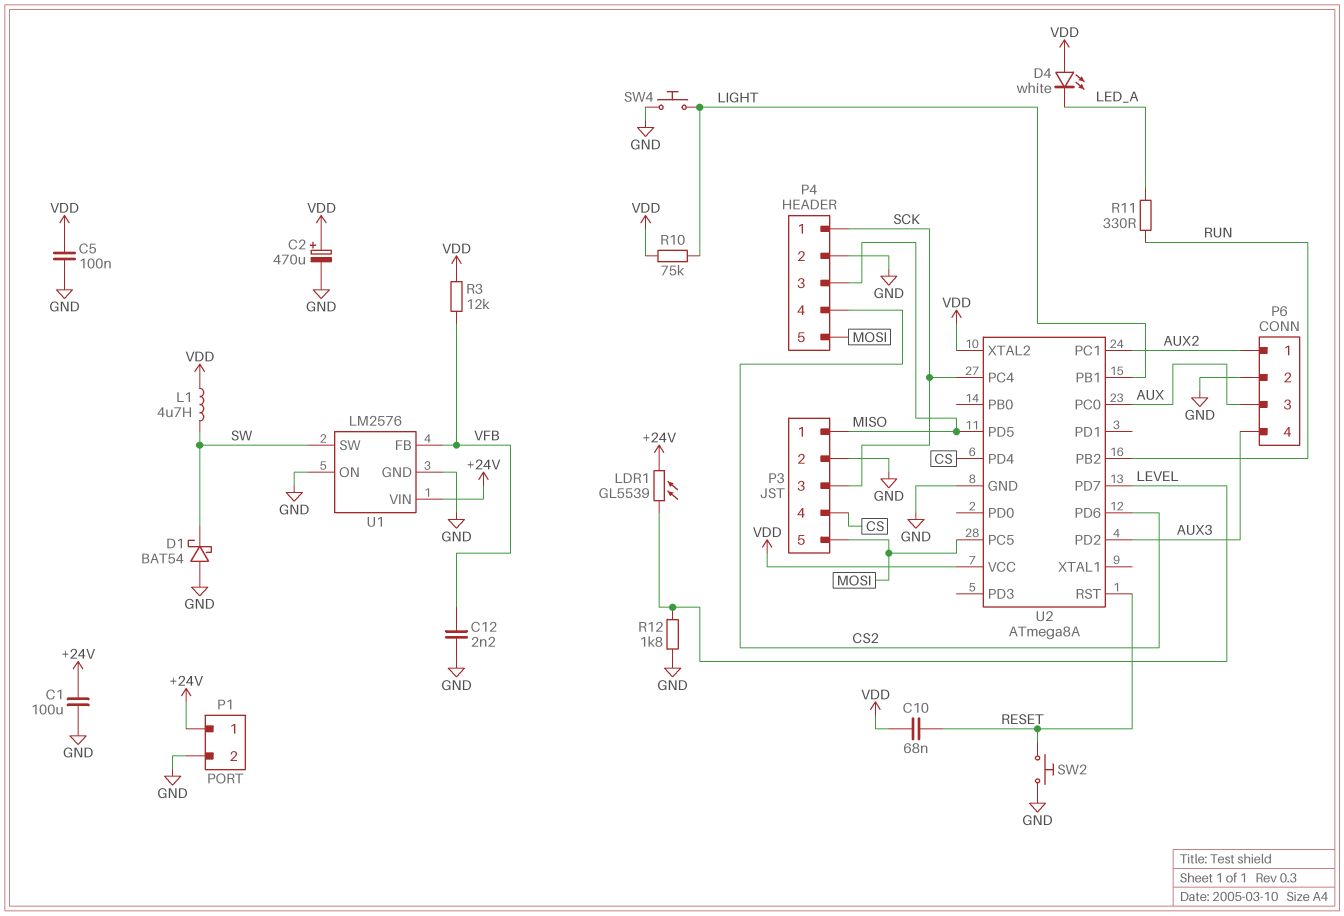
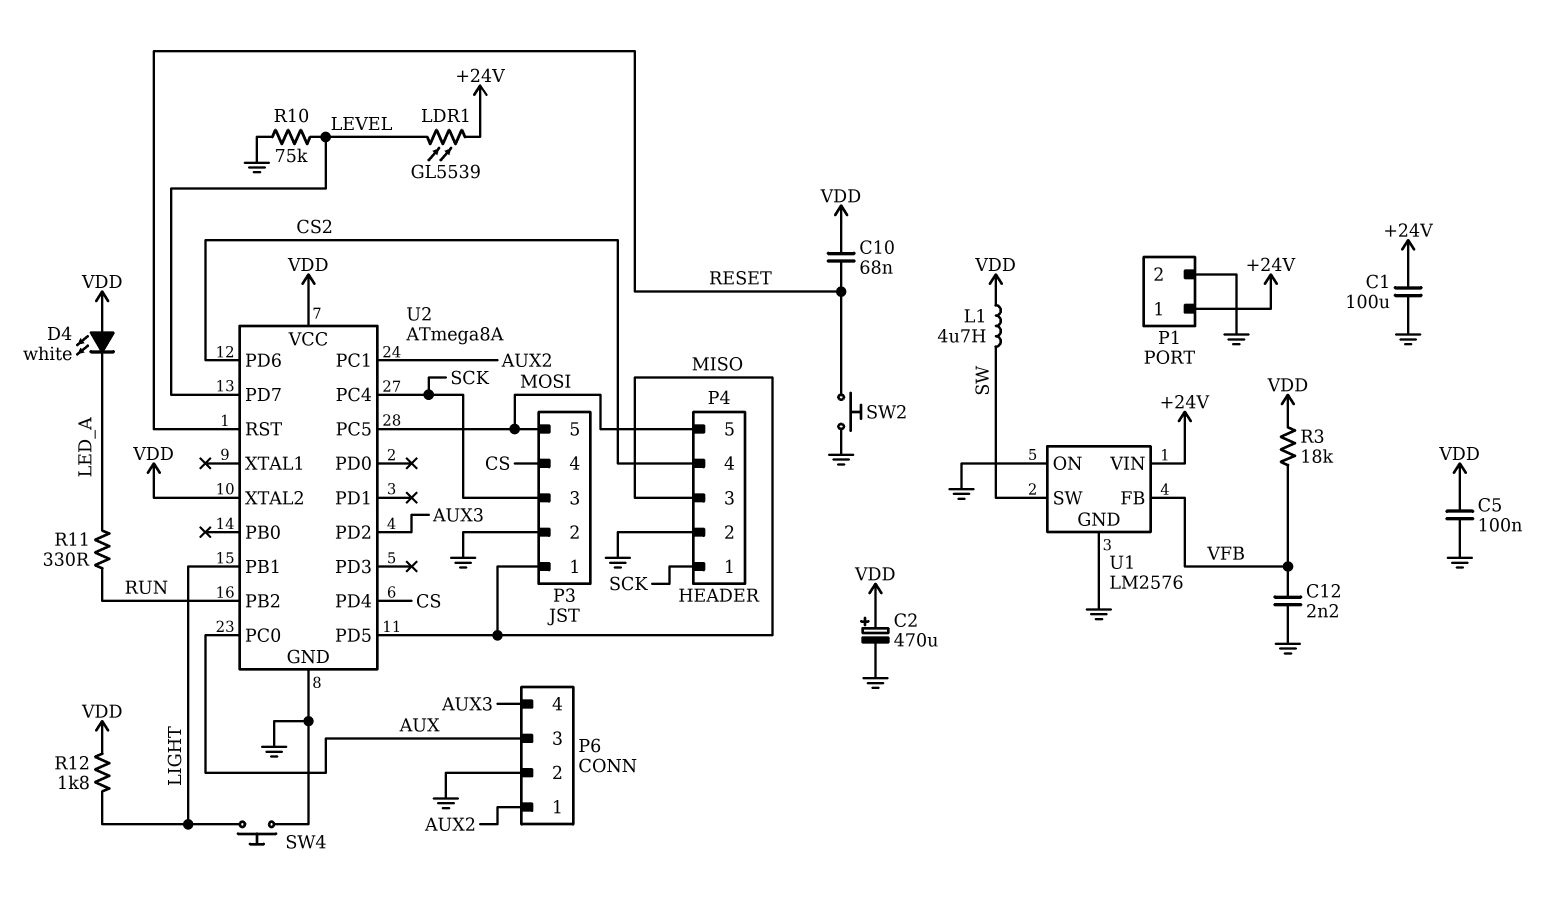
D1: schottky BAT54 (A GND, K SW) -> none
R3: 12k (VDD, VFB) -> 18k (VDD, VFB)
R10: 75k (LIGHT, VDD) -> 75k (GND, LEVEL)
R12: 1.8k (GND, LEVEL) -> 1.8k (LIGHT, VDD)

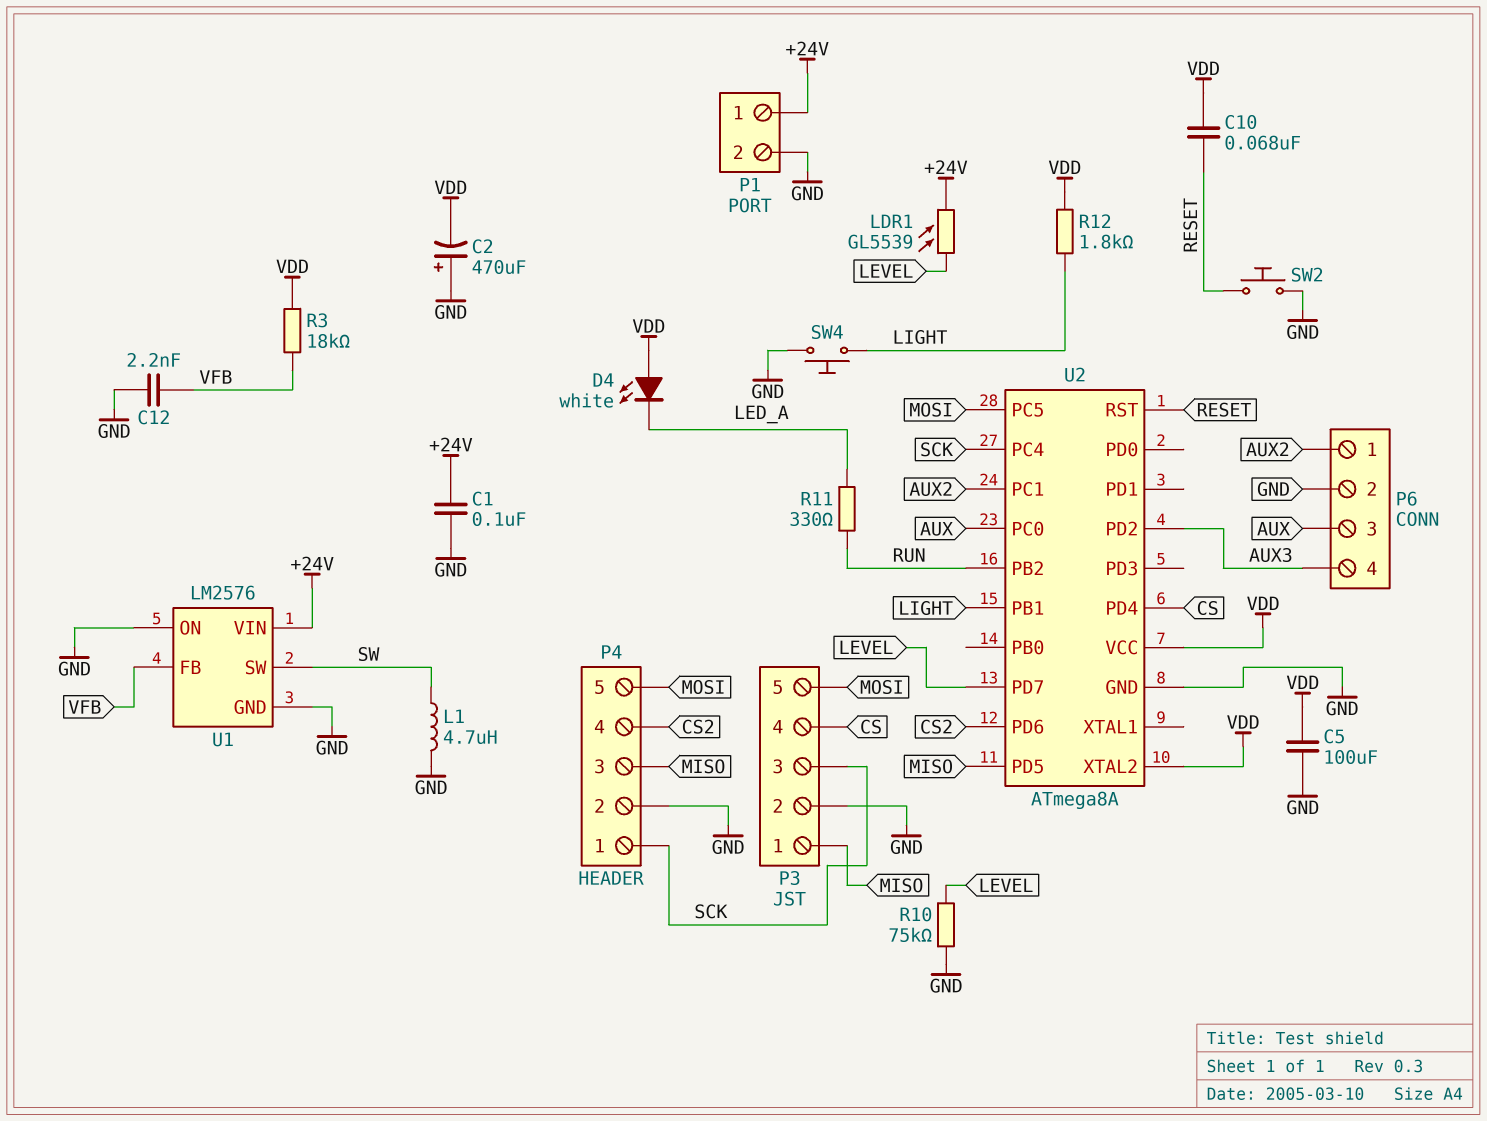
C1: 100uF (+24V, GND) -> 100nF (+24V, GND)
C2: 470uF (plus VDD, minus GND) -> 470uF (plus GND, minus VDD)
C5: 100nF (GND, VDD) -> 100uF (GND, VDD)
L1: 4.7uH (SW, VDD) -> 4.7uH (GND, SW)

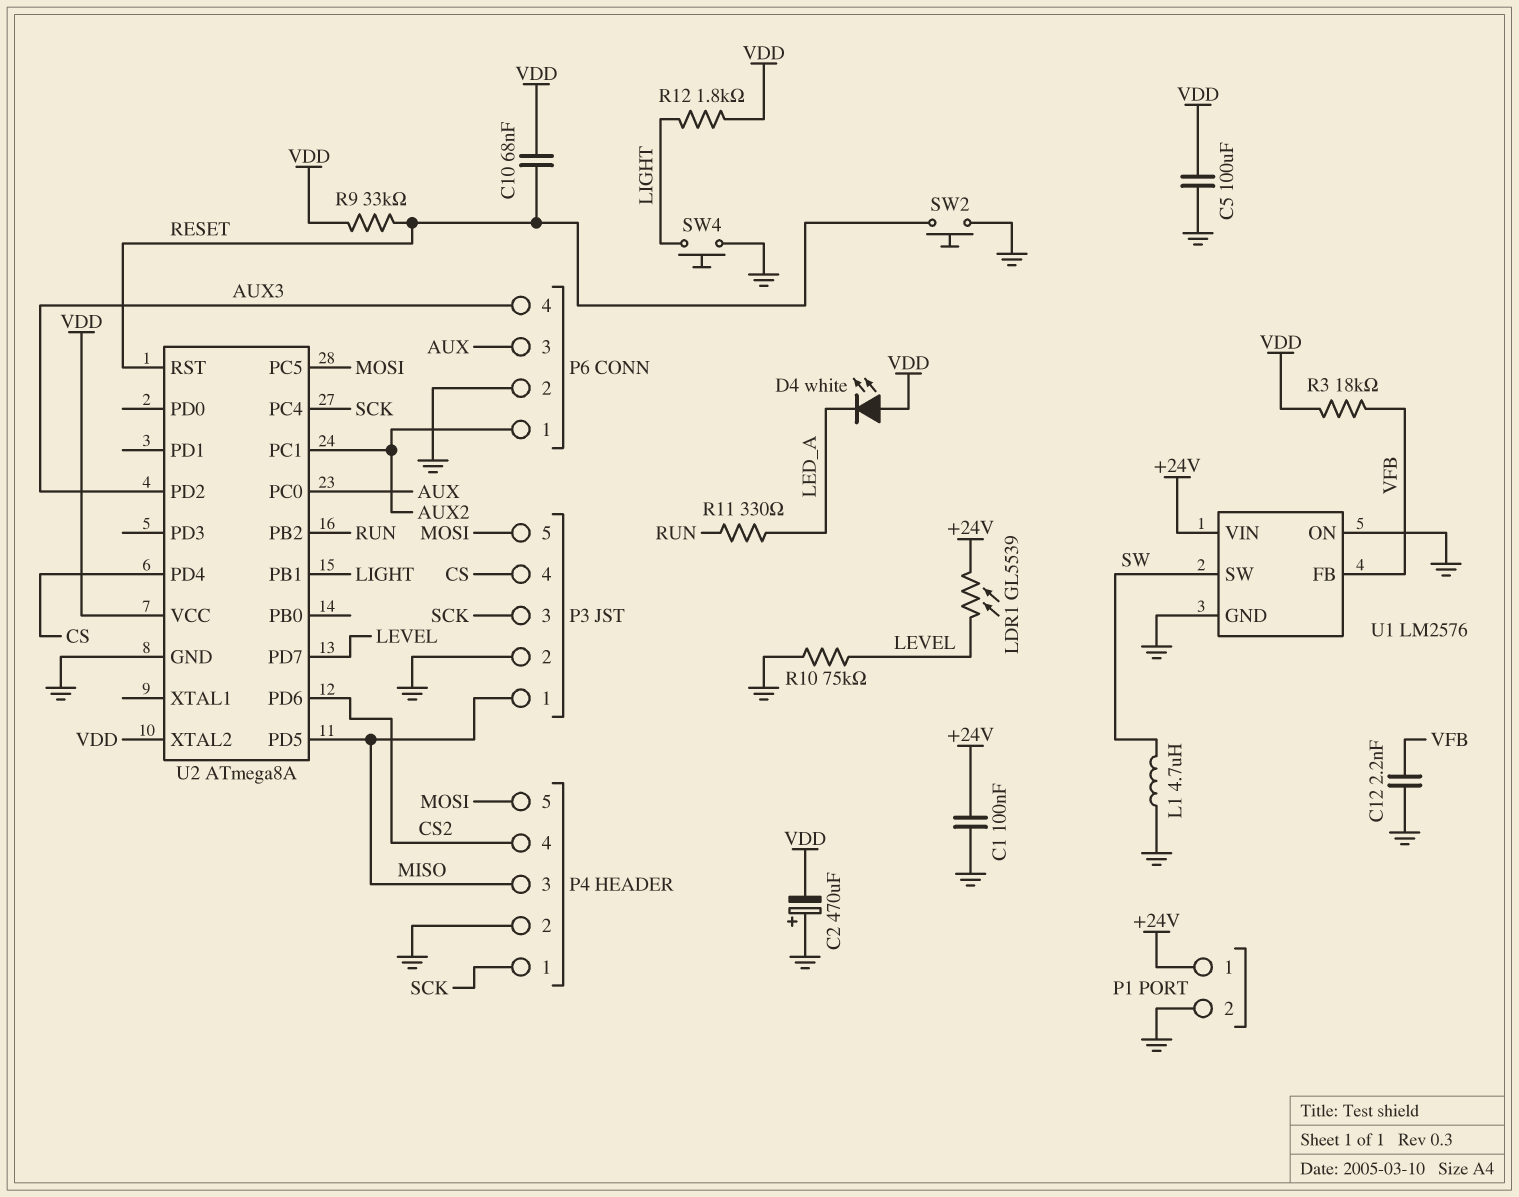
R9: none -> 33k (RESET, VDD)

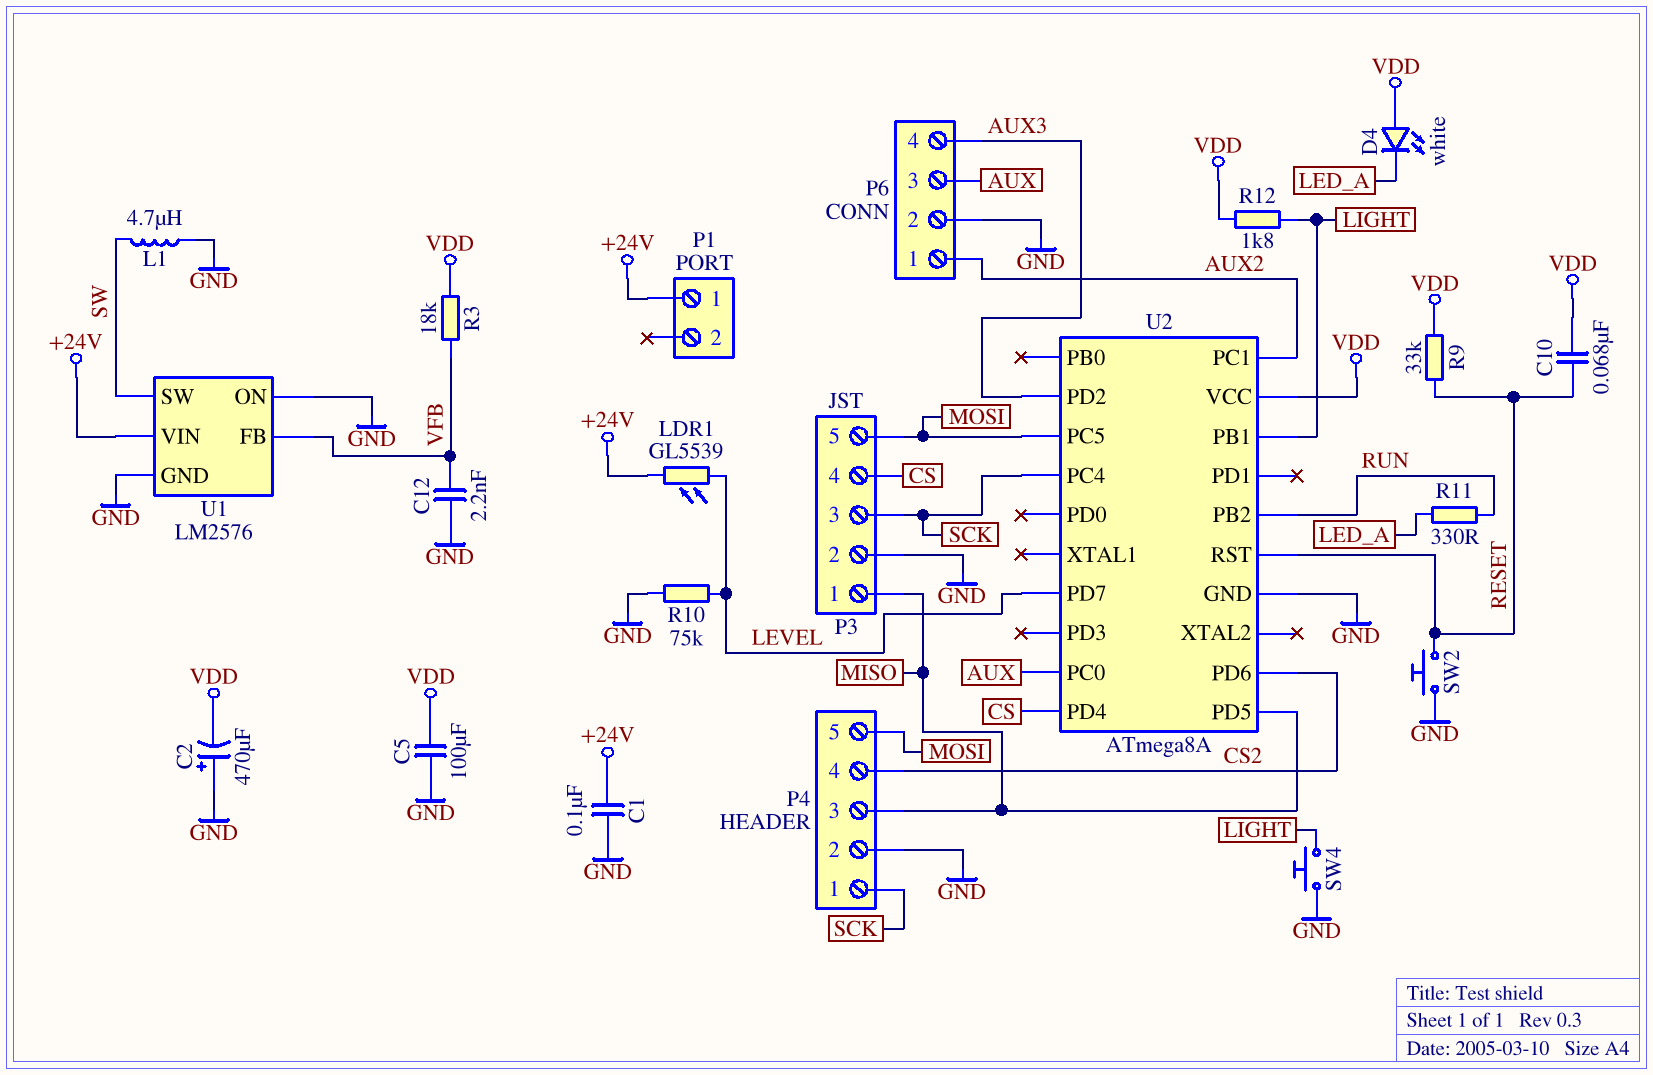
P1 pin 2: GND -> none
U2 pin XTAL2: VDD -> none

